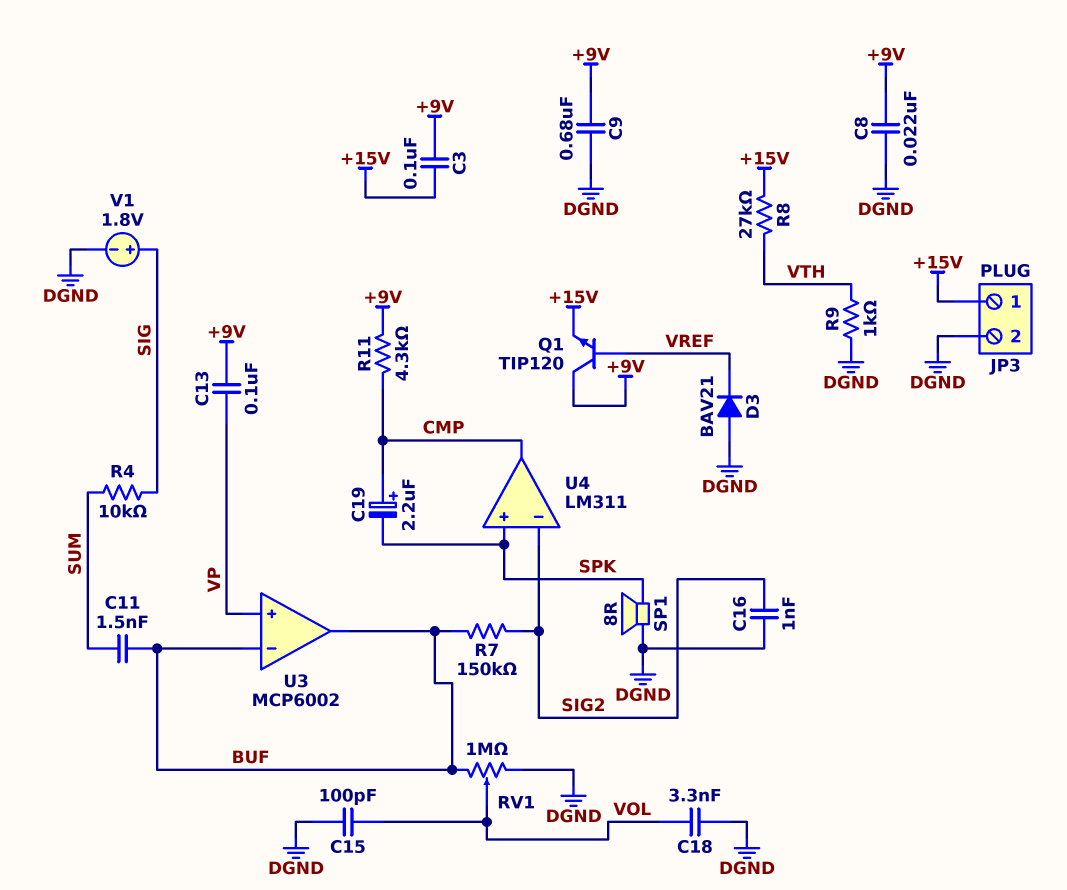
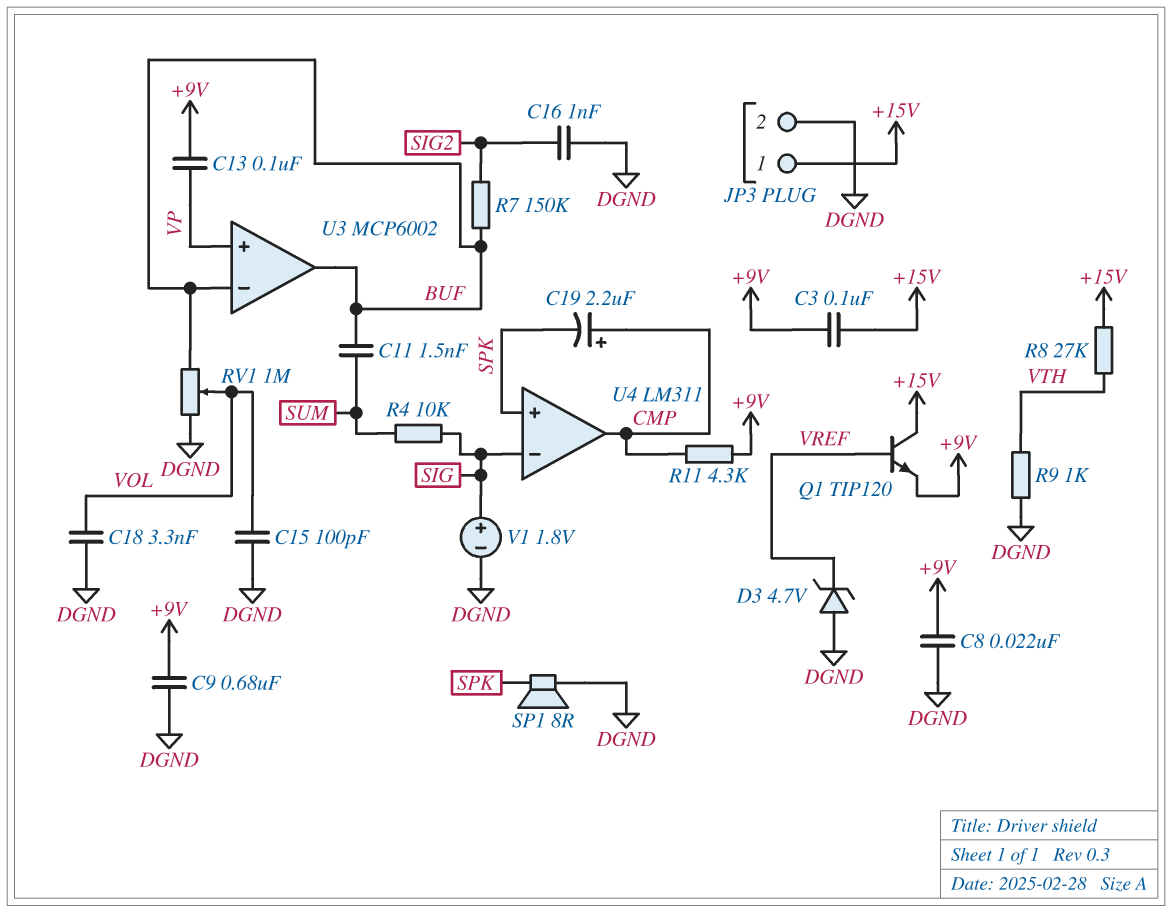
D3: diode BAV21 (A DGND, K VREF) -> zener 4.7V (A DGND, K VREF)
Q1: NPN TIP120 (B VREF, C +9V, E +15V) -> NPN TIP120 (B VREF, C +15V, E +9V)
U4 pin in-: SIG2 -> SIG

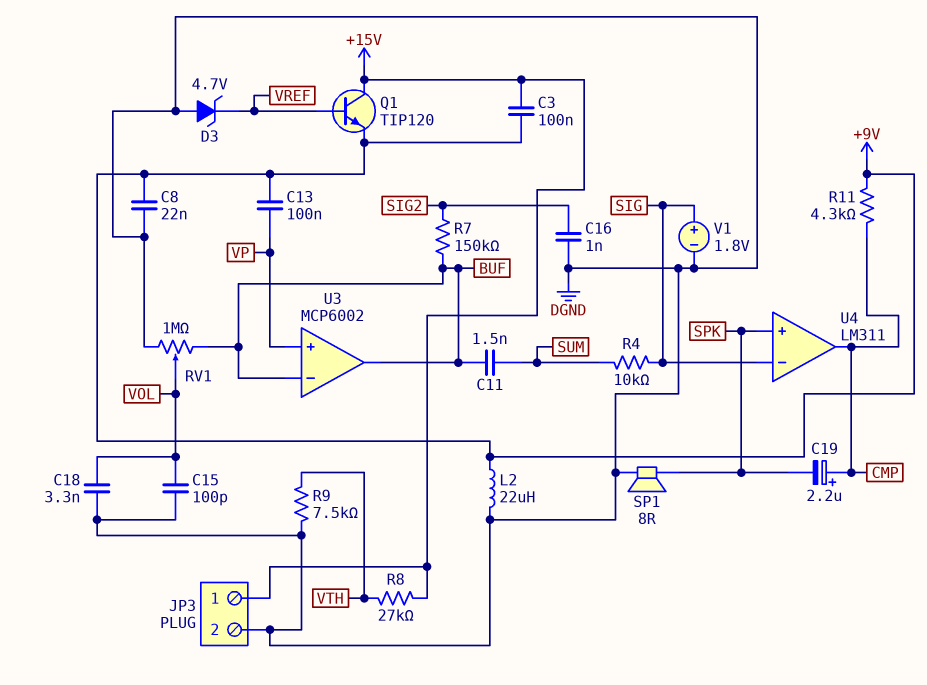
C9: 680nF (+9V, DGND) -> none
L2: none -> 22uH (+9V, DGND)
R9: 1k (DGND, VTH) -> 7.5k (DGND, VTH)

